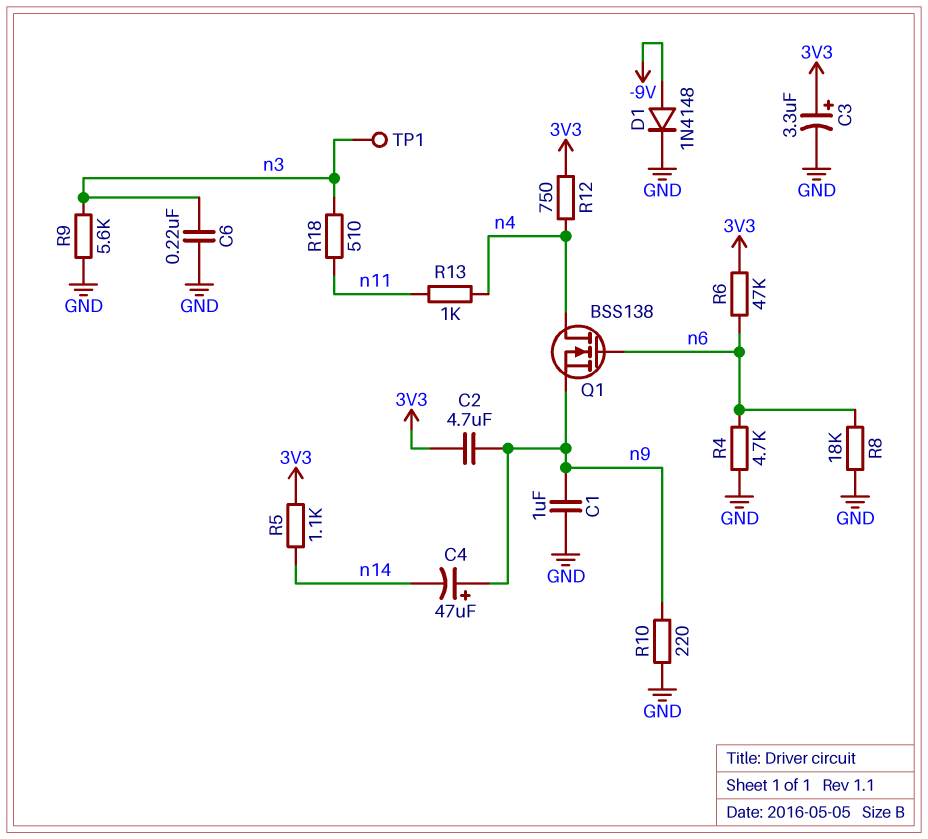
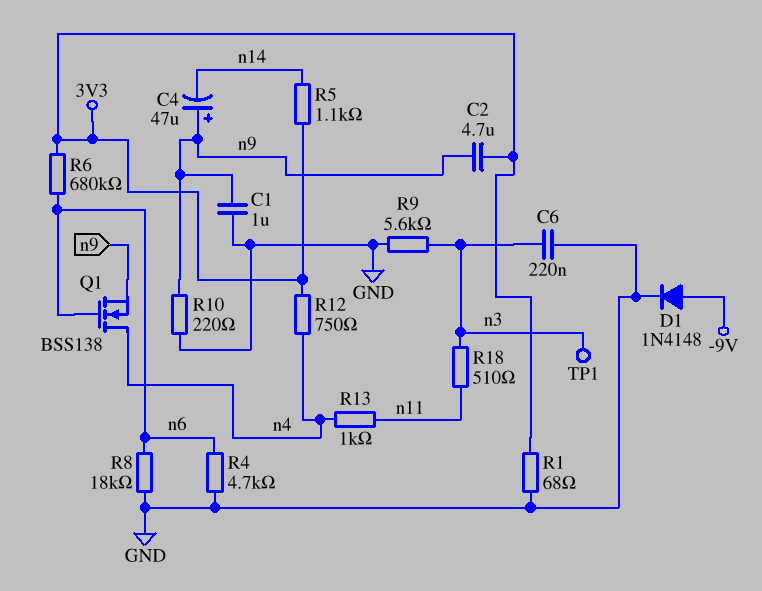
C3: 3.3uF (plus 3V3, minus GND) -> none
R1: none -> 68 (3V3, GND)
R6: 47k (3V3, n6) -> 680k (3V3, n6)

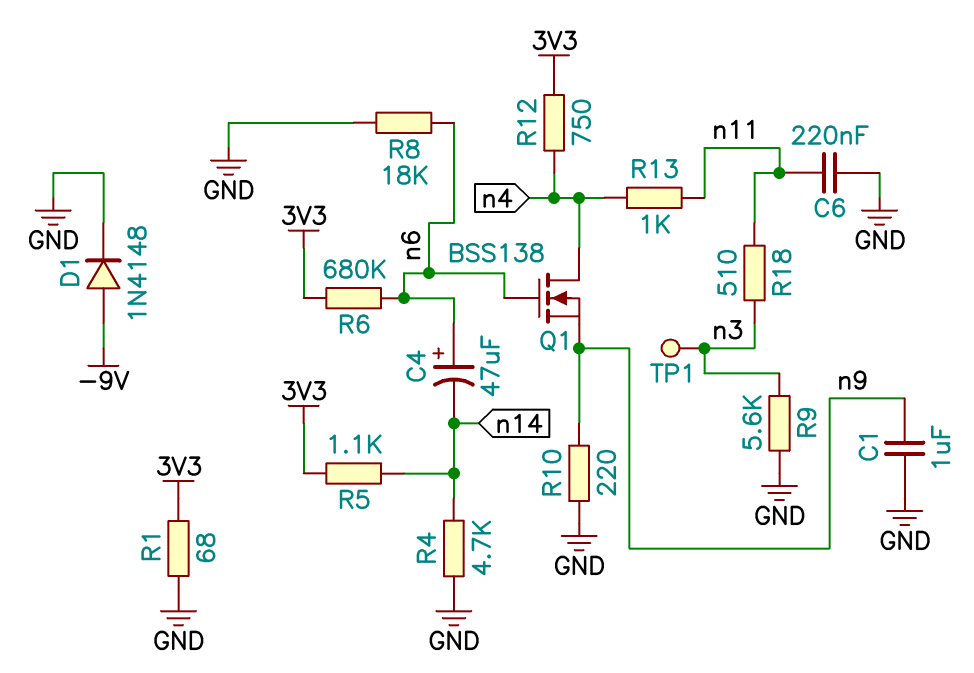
C2: 4.7uF (3V3, n9) -> none
C4: 47uF (plus n9, minus n14) -> 47uF (plus n6, minus n14)
C6: 220nF (GND, n3) -> 220nF (GND, n11)
R4: 4.7k (GND, n6) -> 4.7k (GND, n14)

